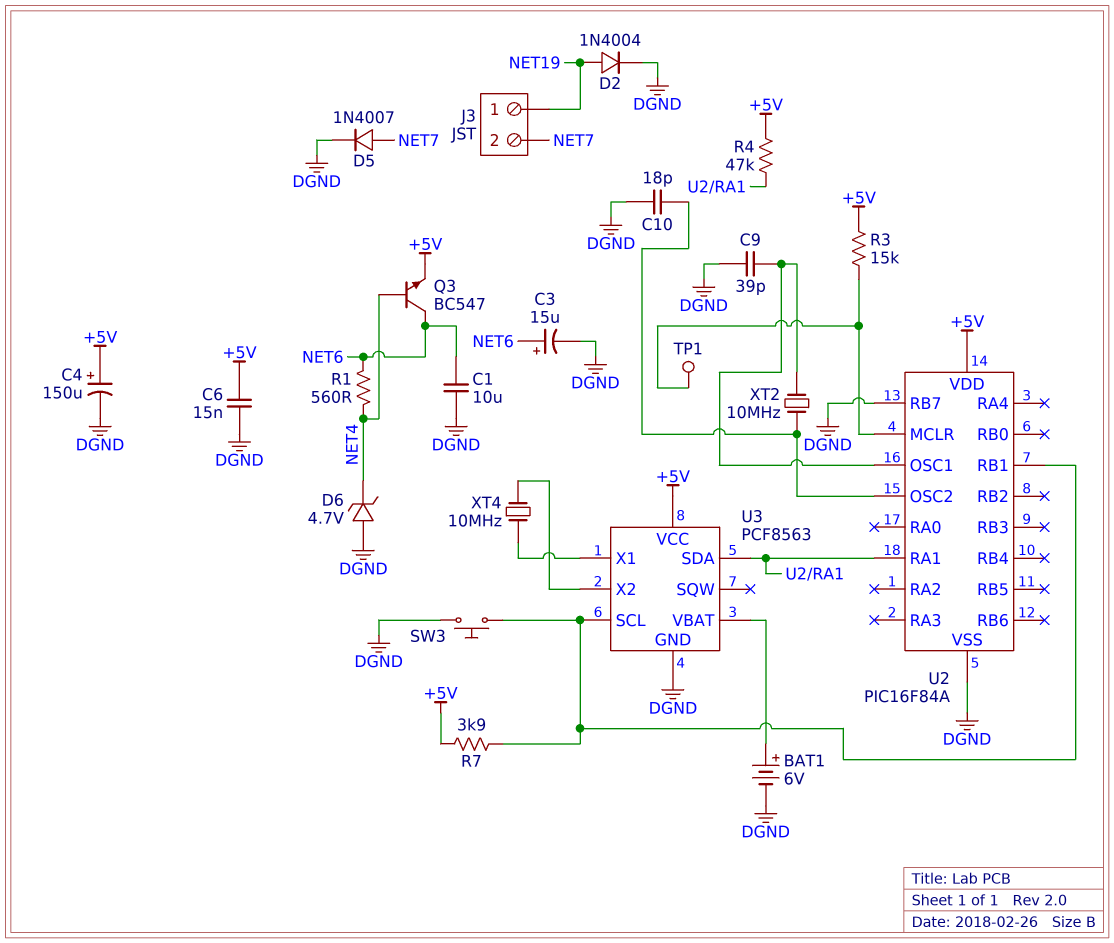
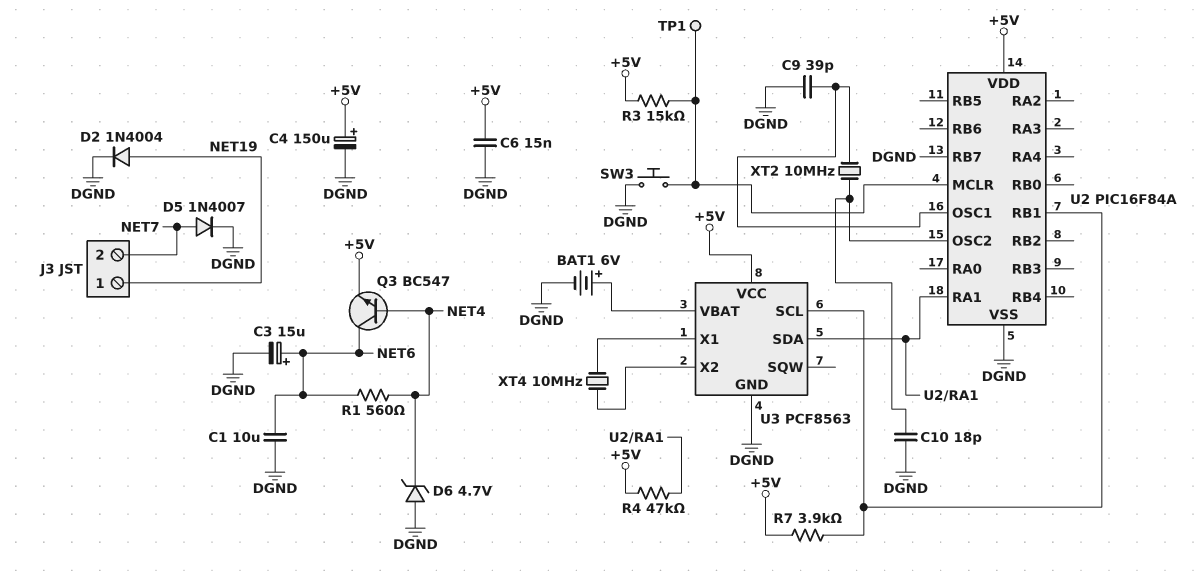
SW3: button (DGND, U2/RB1) -> button (DGND, U2/MCLR)

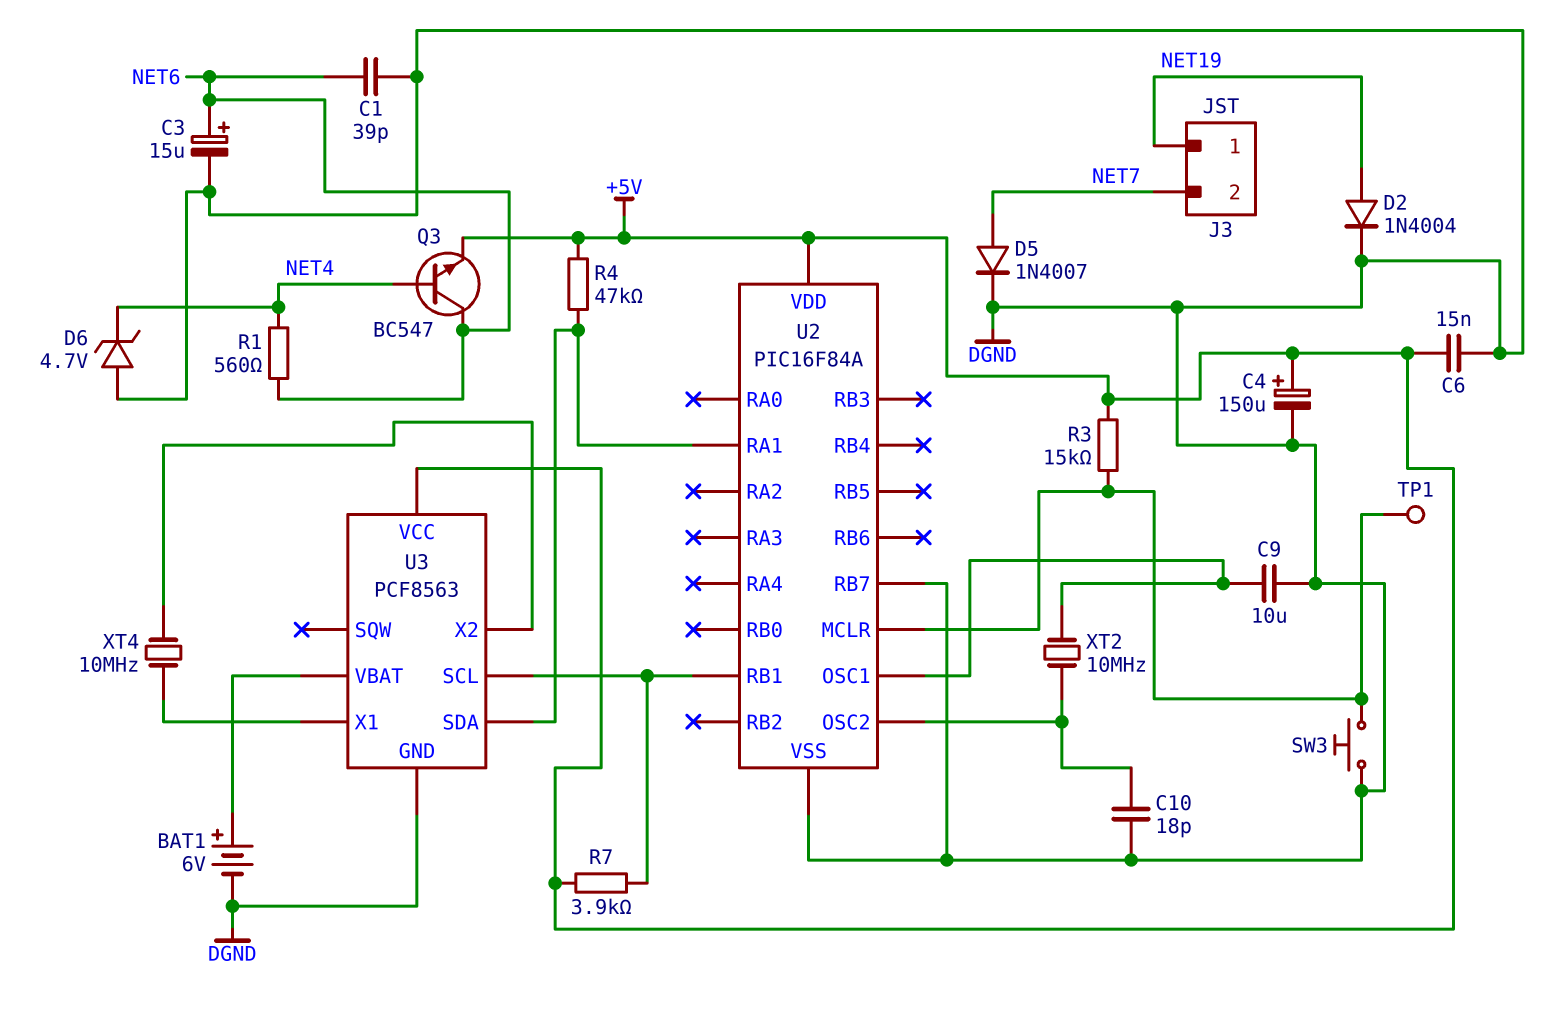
C1: 10uF (DGND, NET6) -> 39pF (DGND, NET6)
C9: 39pF (DGND, U2/OSC1) -> 10uF (DGND, U2/OSC1)

